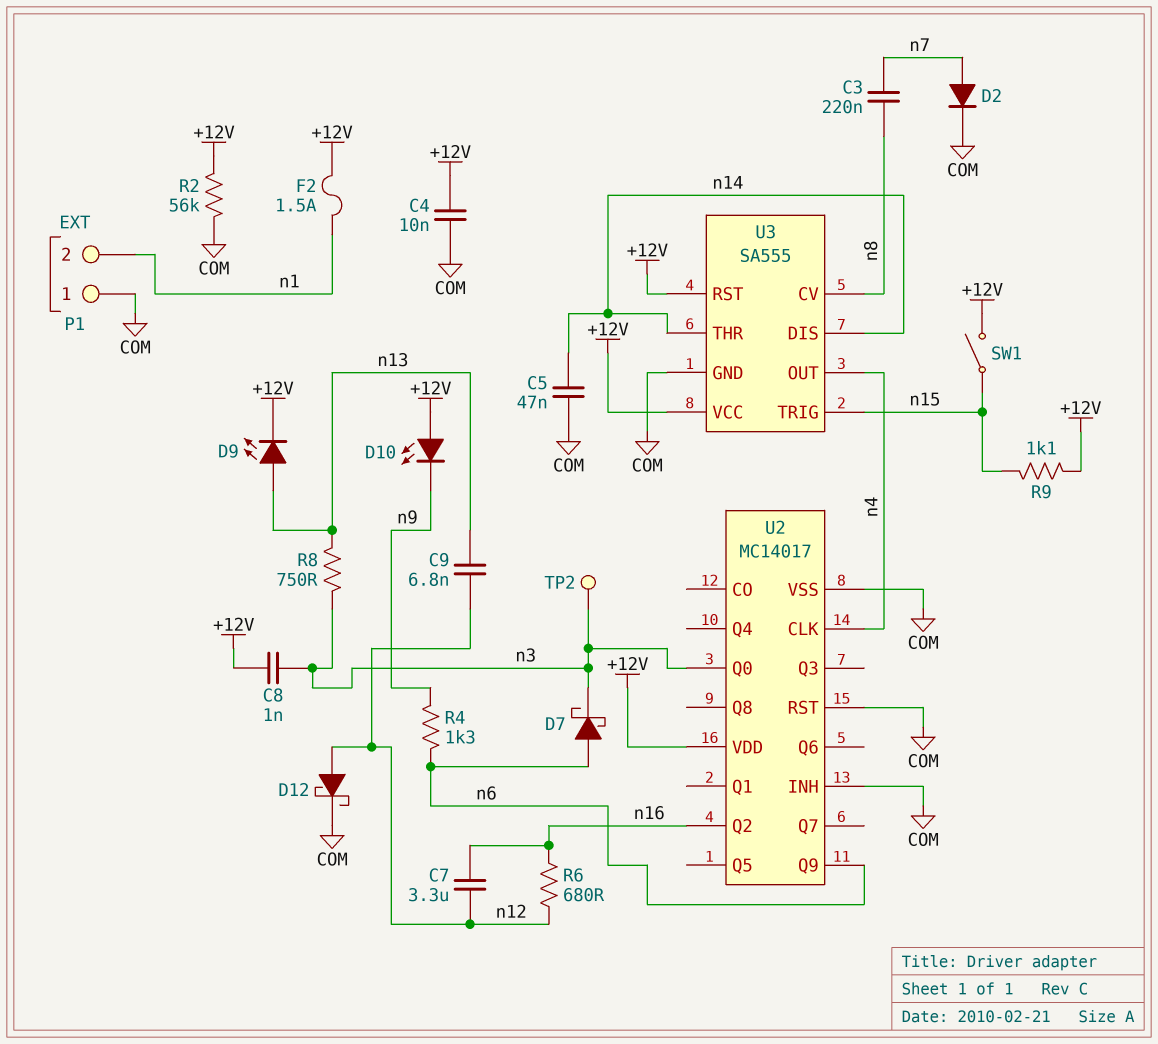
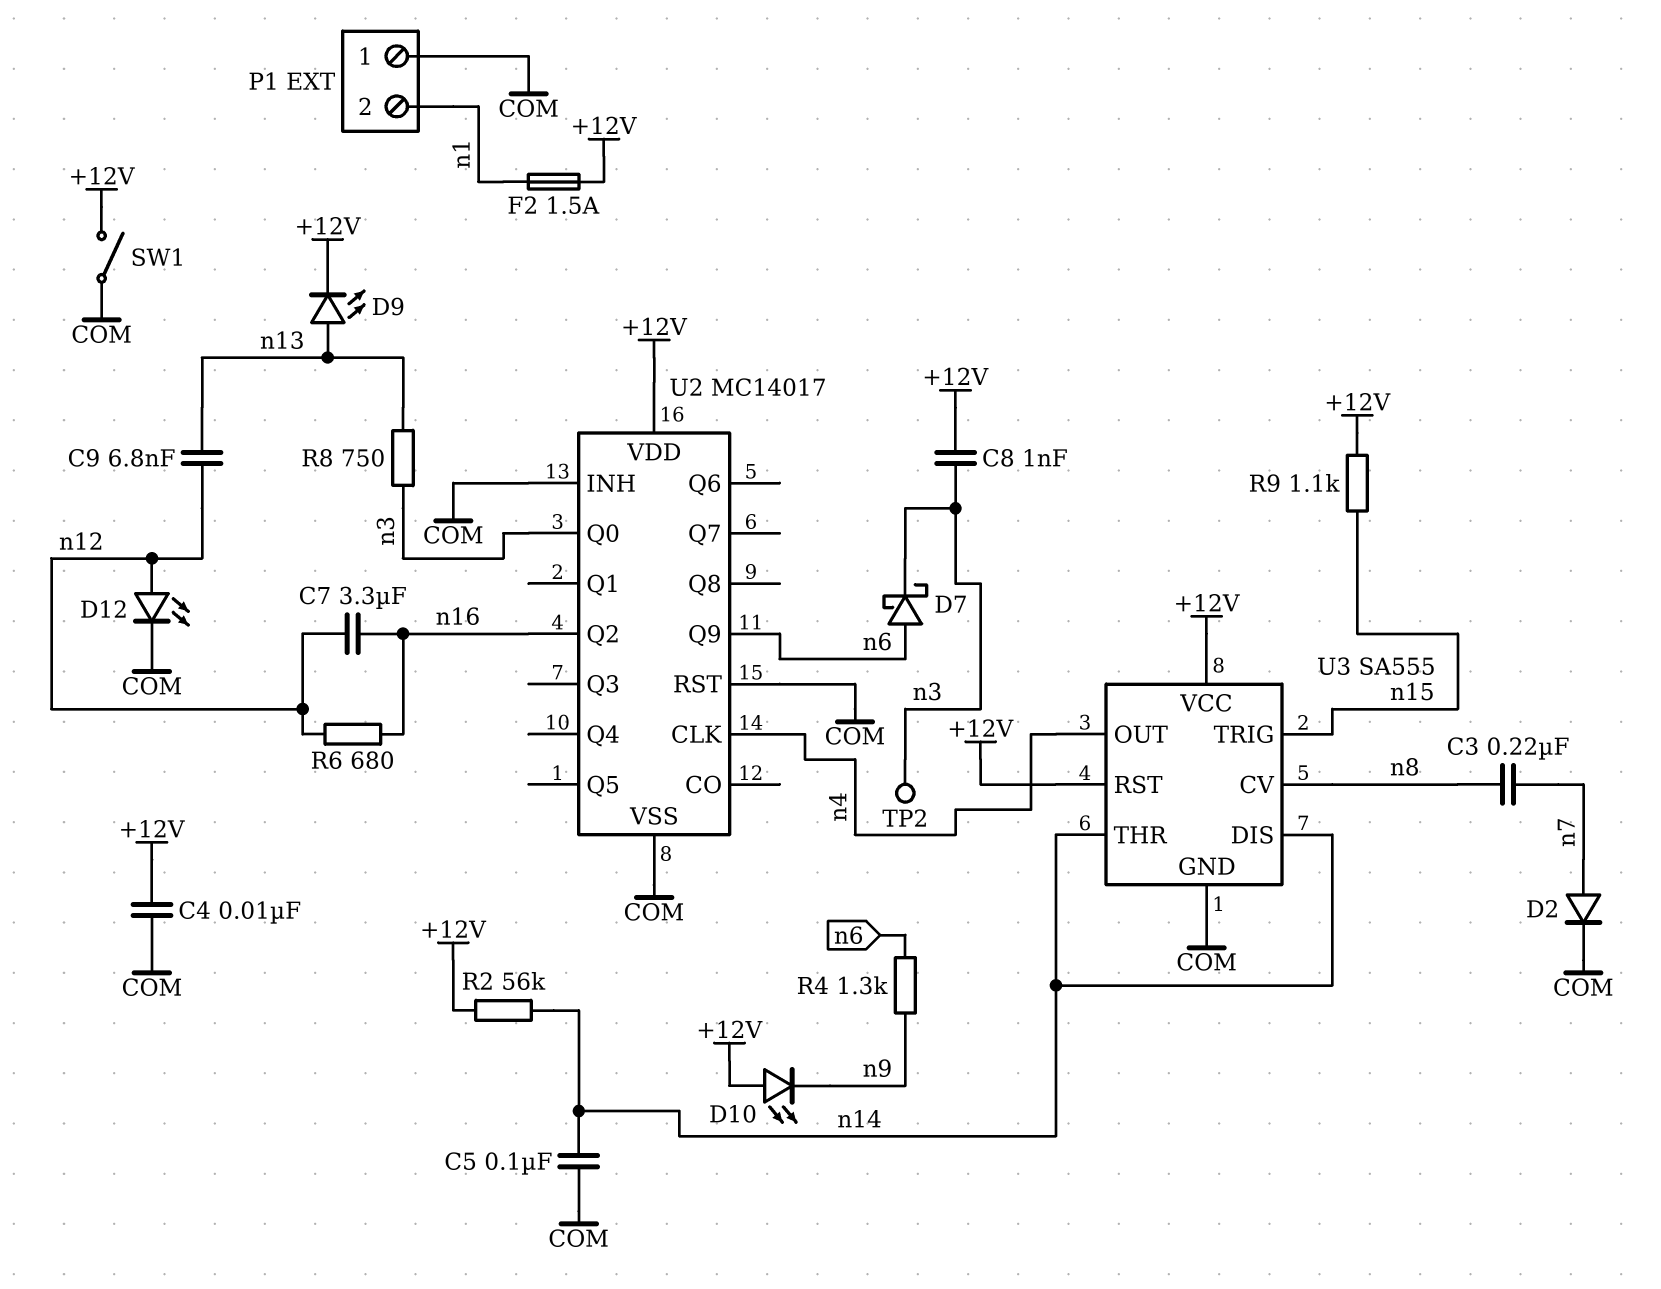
C5: 47nF (COM, n14) -> 100nF (COM, n14)
D12: schottky (A n12, K COM) -> LED (A n12, K COM)
R2: 56k (+12V, COM) -> 56k (+12V, n14)
SW1: switch (+12V, n15) -> switch (+12V, COM)

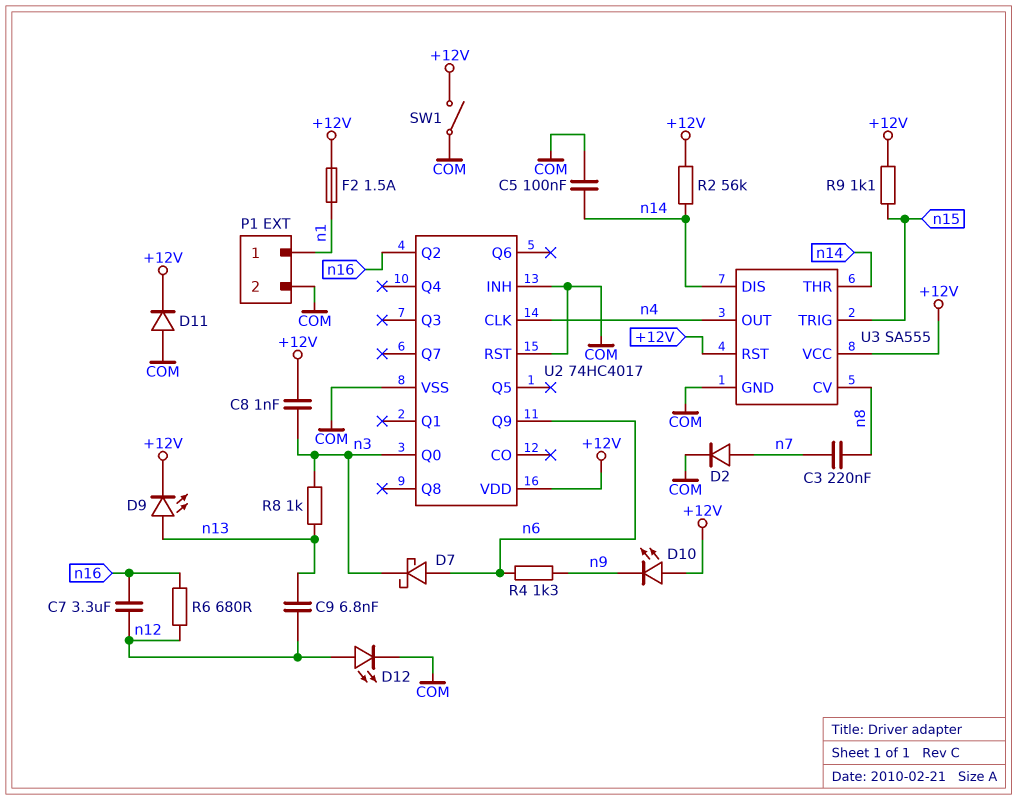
C4: 10nF (+12V, COM) -> none
D11: none -> diode (A COM, K +12V)
P1 pin 1: COM -> n1
P1 pin 2: n1 -> COM
R8: 750 (n3, n13) -> 1k (n3, n13)
TP2: test point (n3) -> none
U2: MC14017 -> 74HC4017

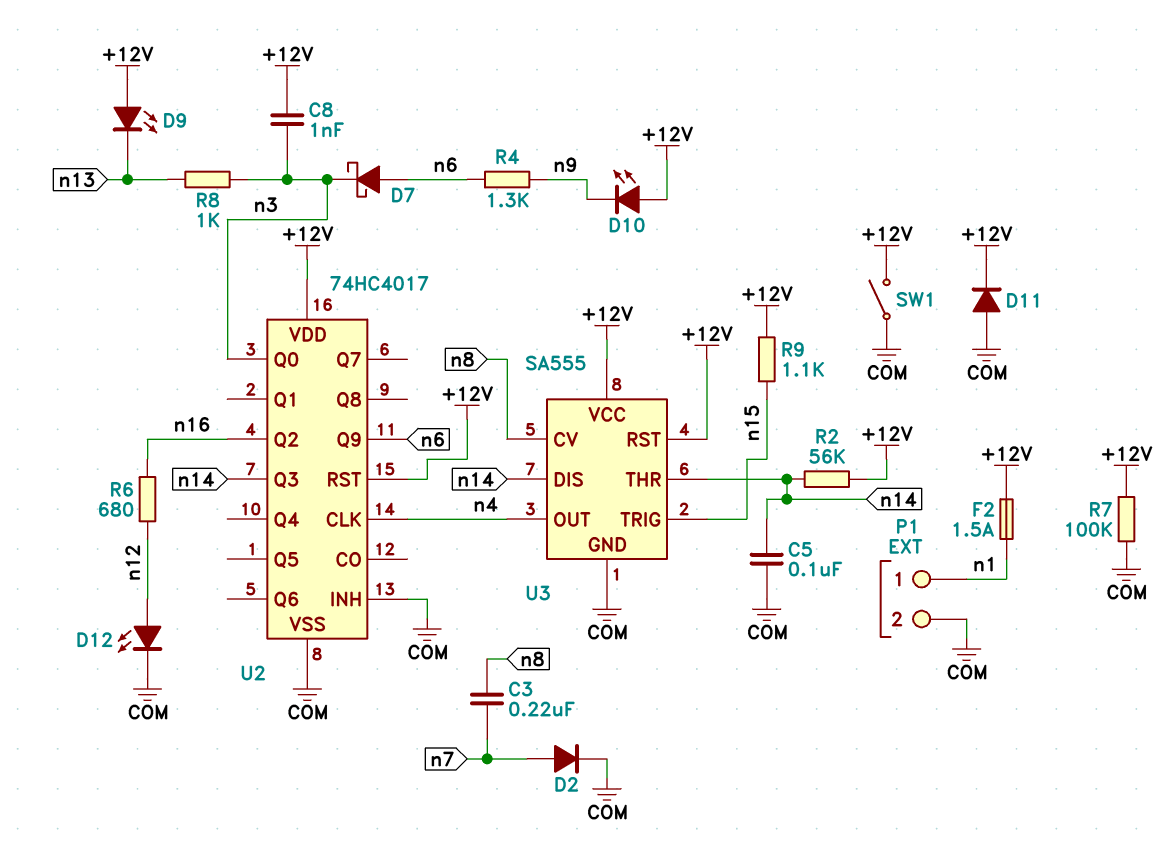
C7: 3.3uF (n12, n16) -> none
C9: 6.8nF (n12, n13) -> none
D9: LED (A n13, K +12V) -> LED (A +12V, K n13)
R7: none -> 100k (+12V, COM)
U2 pin Q3: none -> n14
U2 pin RST: COM -> +12V

